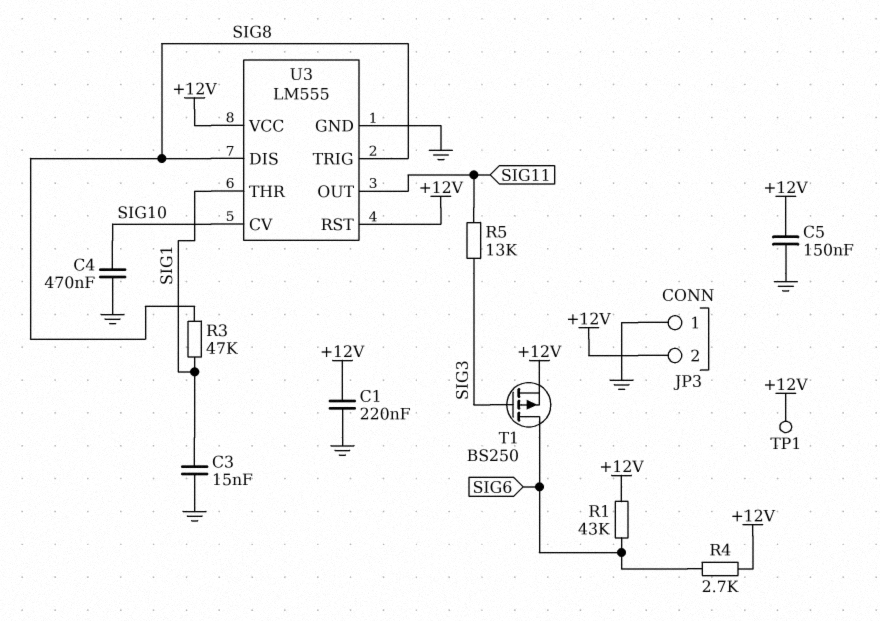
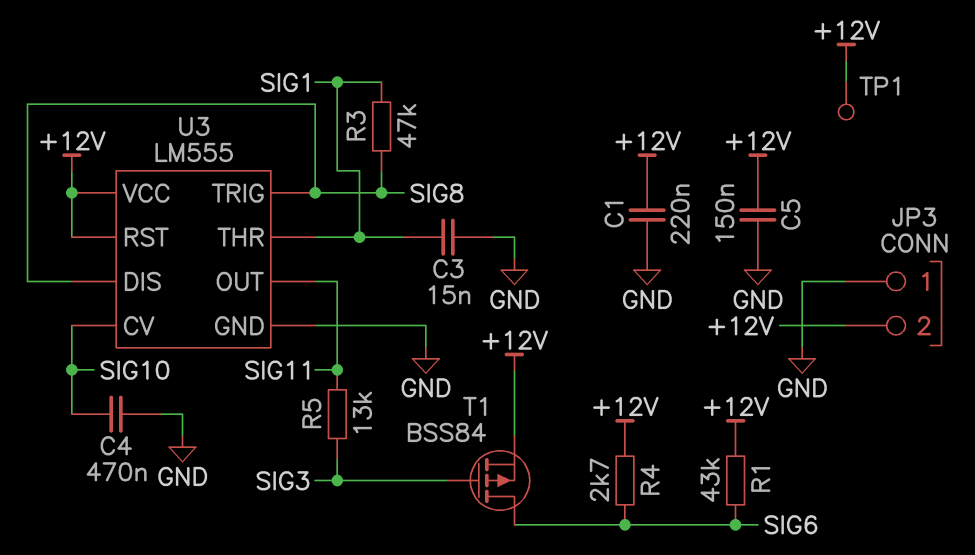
T1: PMOS BS250 (G SIG3, D SIG6, S +12V) -> PMOS BSS84 (G SIG3, D SIG6, S +12V)

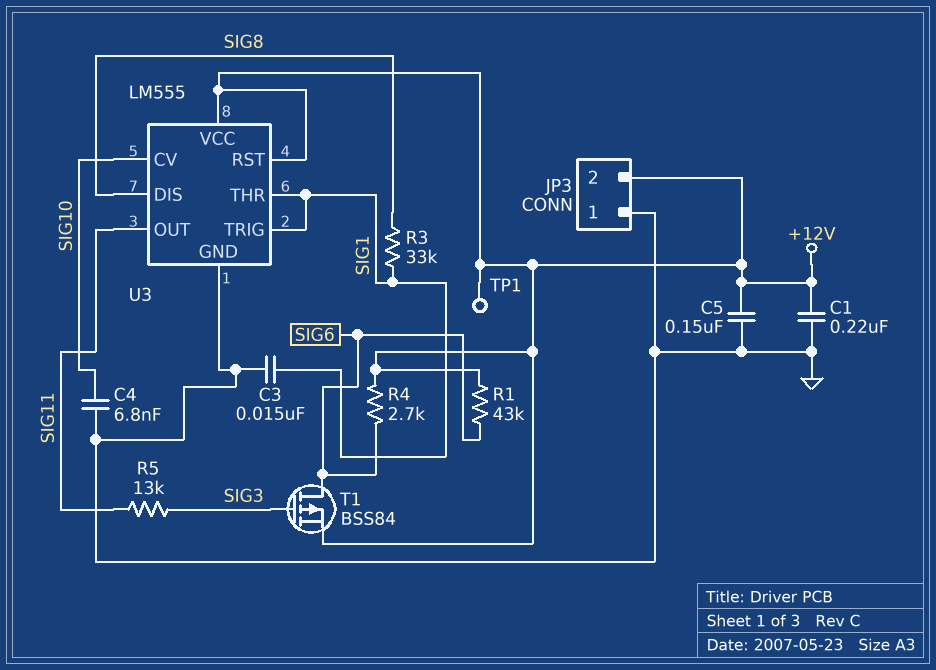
C4: 470nF (GND, SIG10) -> 6.8nF (GND, SIG10)
R3: 47k (SIG1, SIG8) -> 33k (SIG1, SIG8)
U3 pin TRIG: SIG8 -> SIG1

